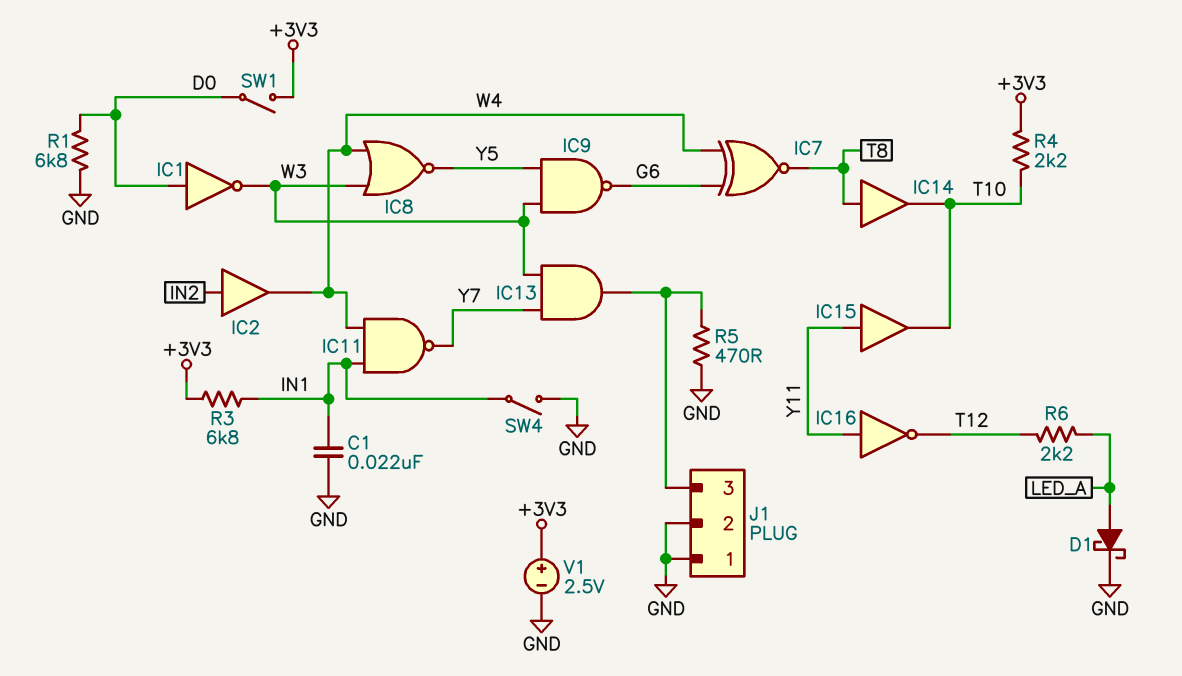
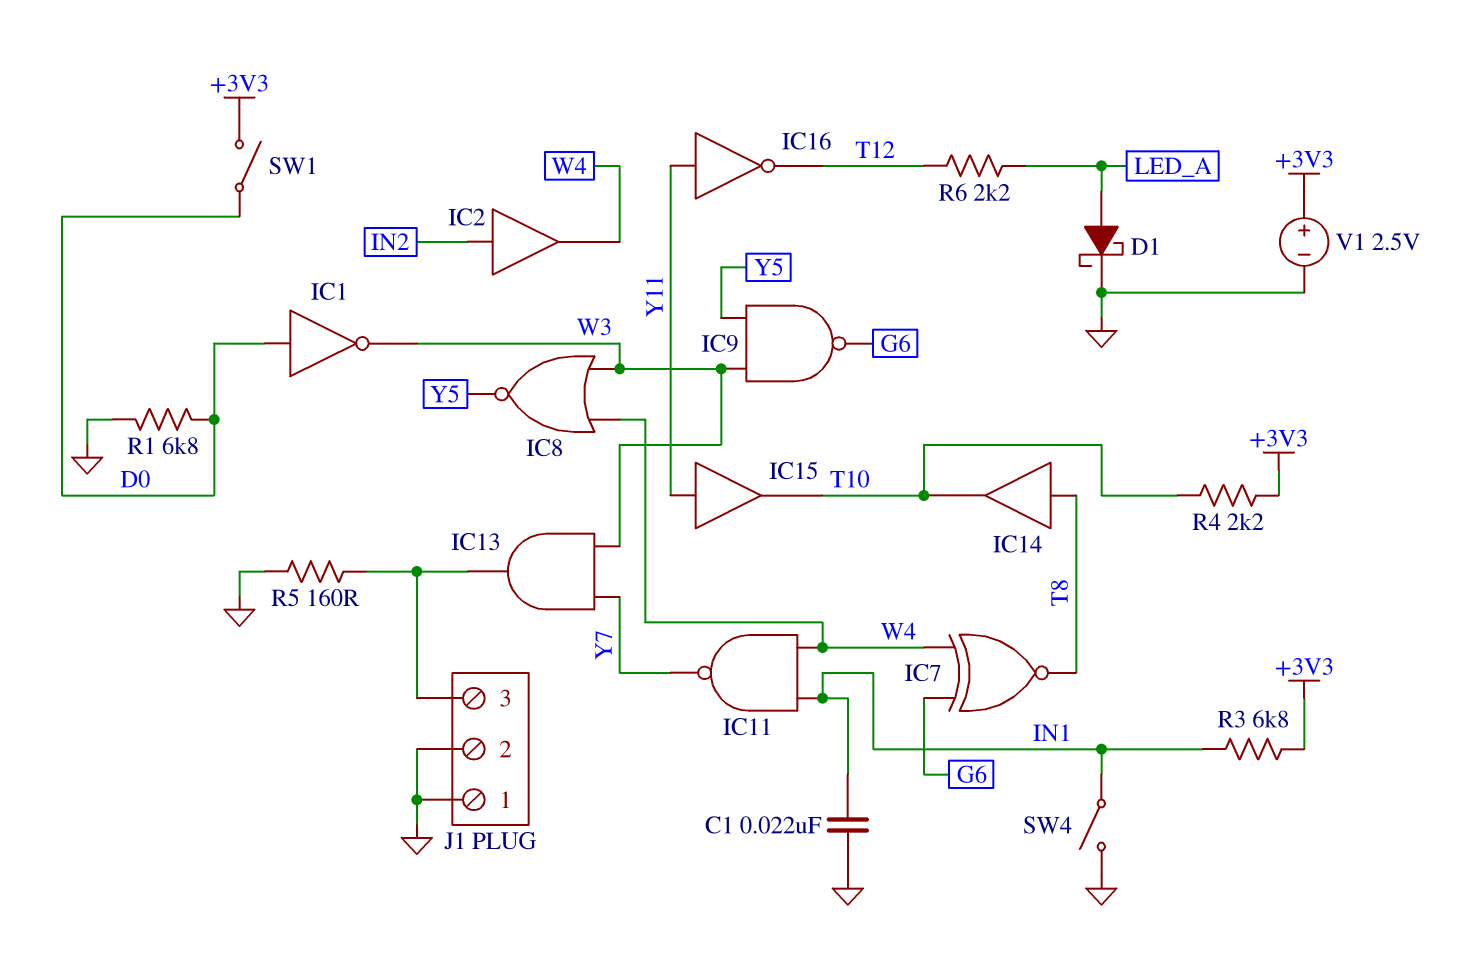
R5: 470 (GND, J1/3) -> 160 (GND, J1/3)

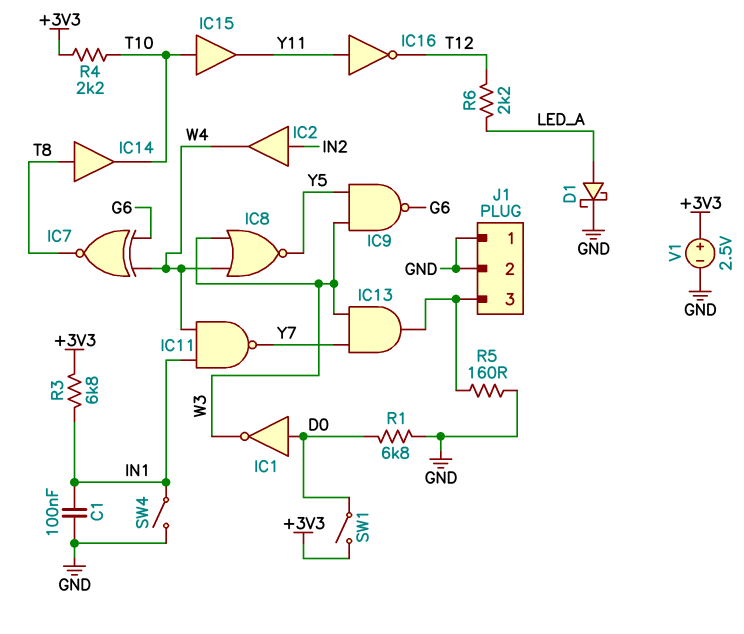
C1: 22nF (GND, IN1) -> 100nF (GND, IN1)
IC15: buffer (in Y11, out T10) -> buffer (in T10, out Y11)

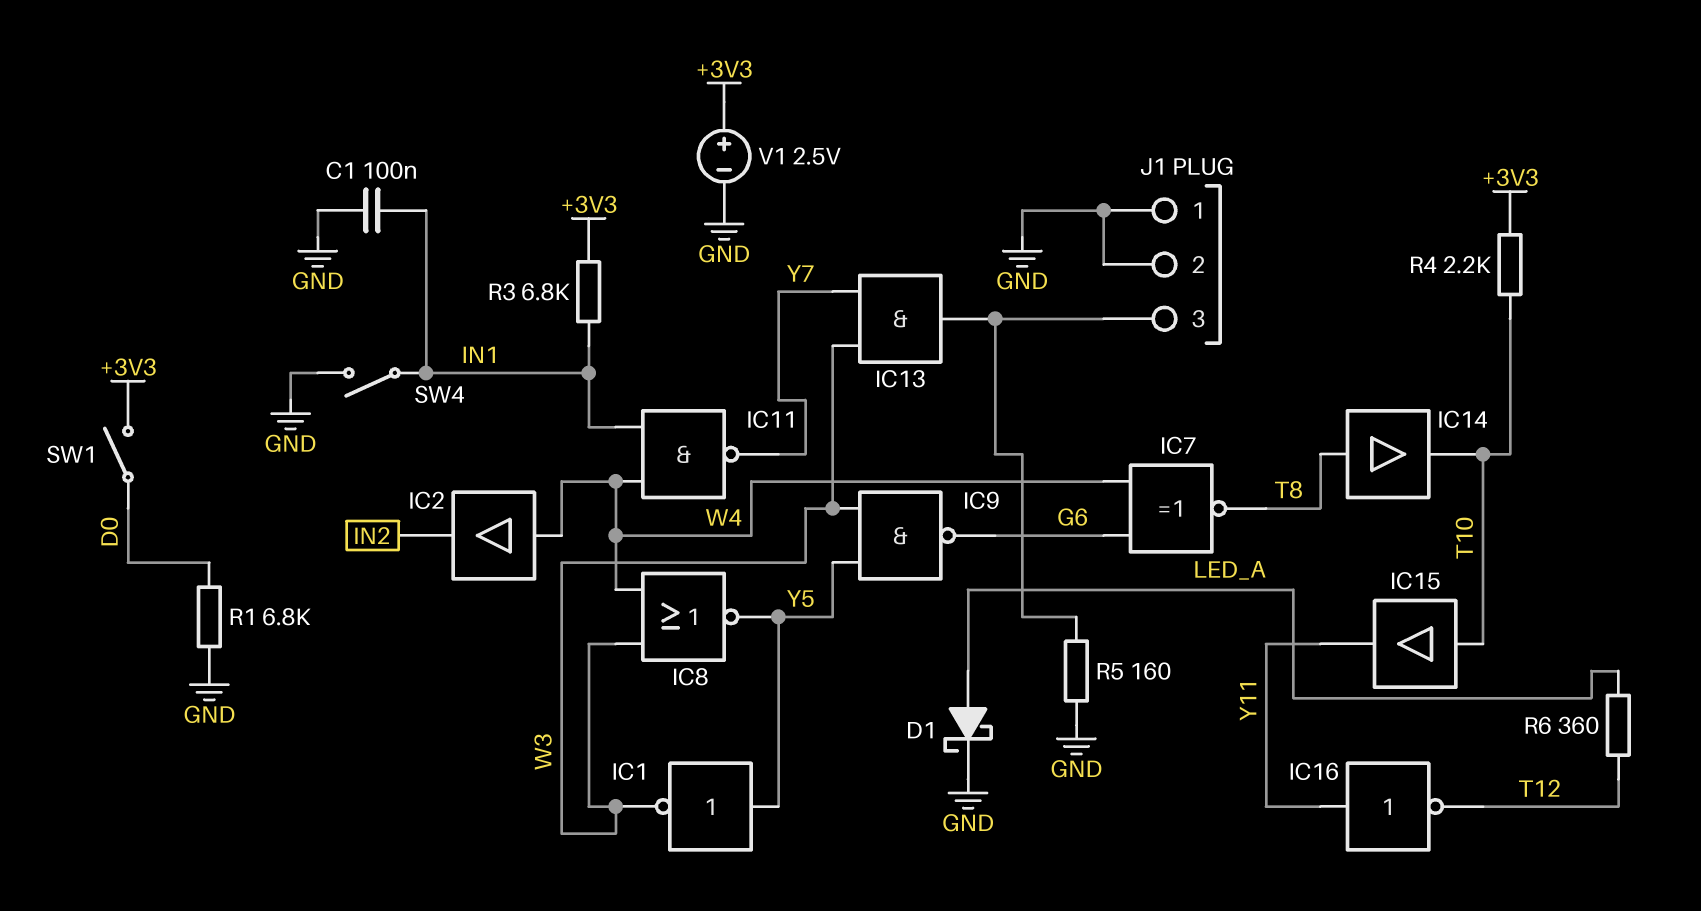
IC1: NOT (in D0, out W3) -> NOT (in Y5, out W3)
IC2: buffer (in IN2, out W4) -> buffer (in W4, out IN2)
R6: 2.2k (LED_A, T12) -> 360 (LED_A, T12)

